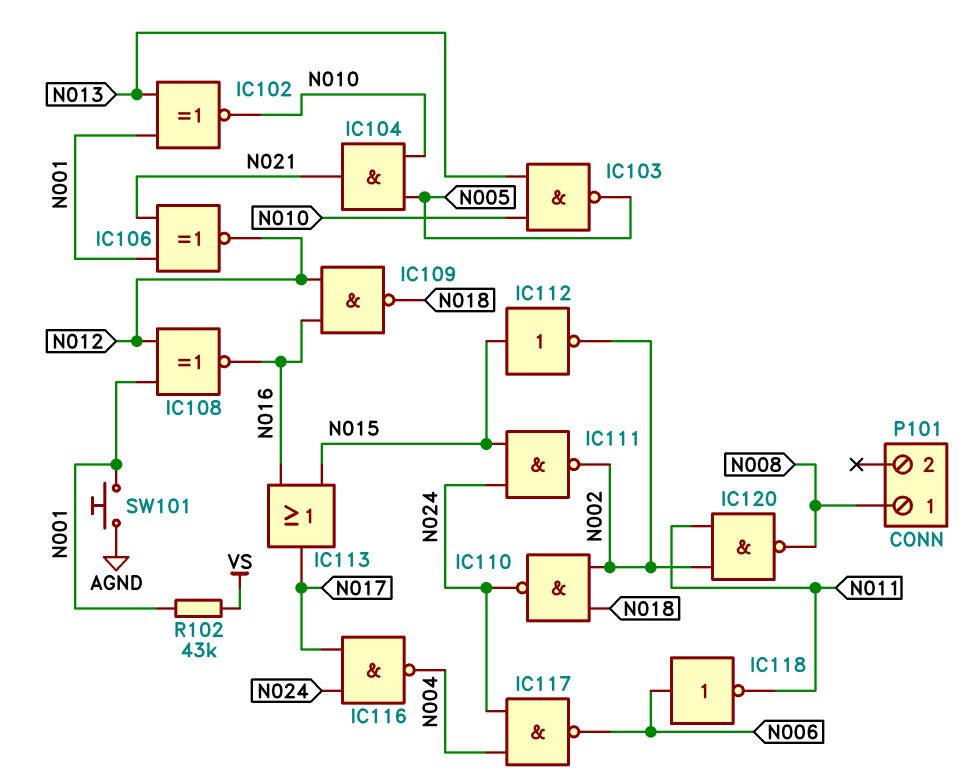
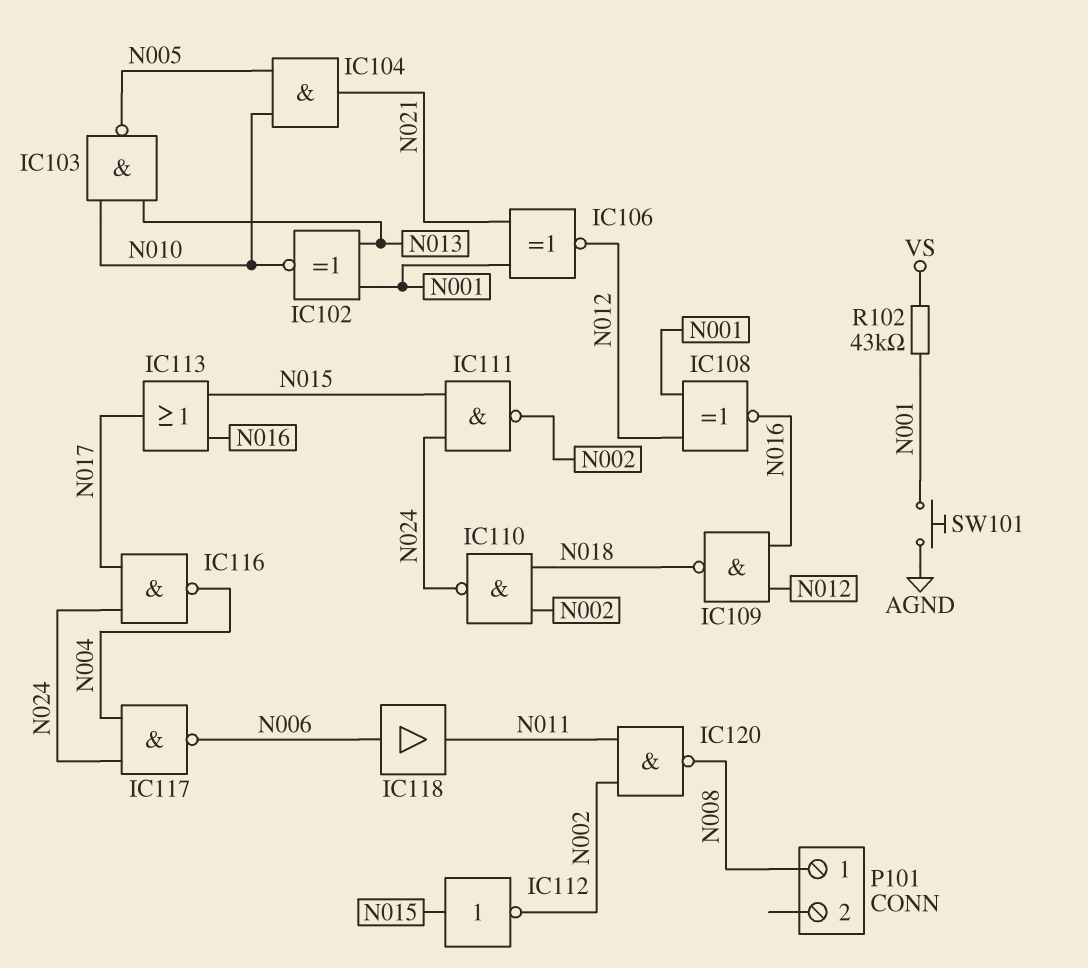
IC118: NOT (in N006, out N011) -> buffer (in N006, out N011)

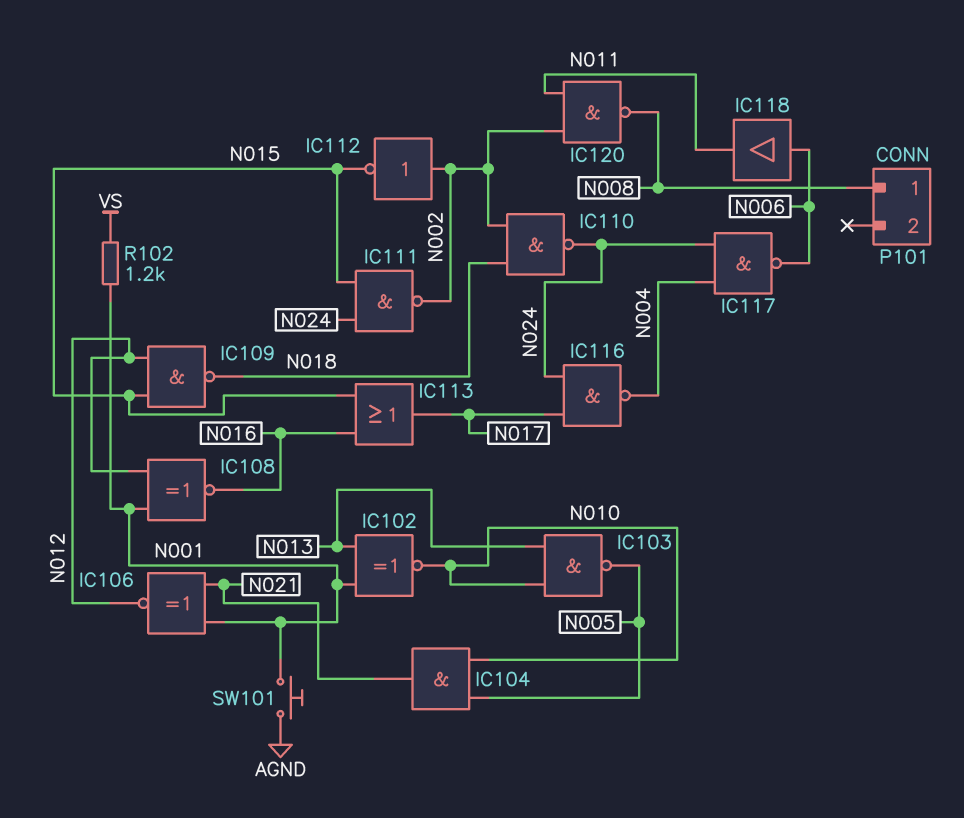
IC109: NAND (in N012, in N016, out N018) -> NAND (in N012, in N015, out N018)
IC112: NOT (in N015, out N002) -> NOT (in N002, out N015)
R102: 43k (N001, VS) -> 1.2k (N001, VS)

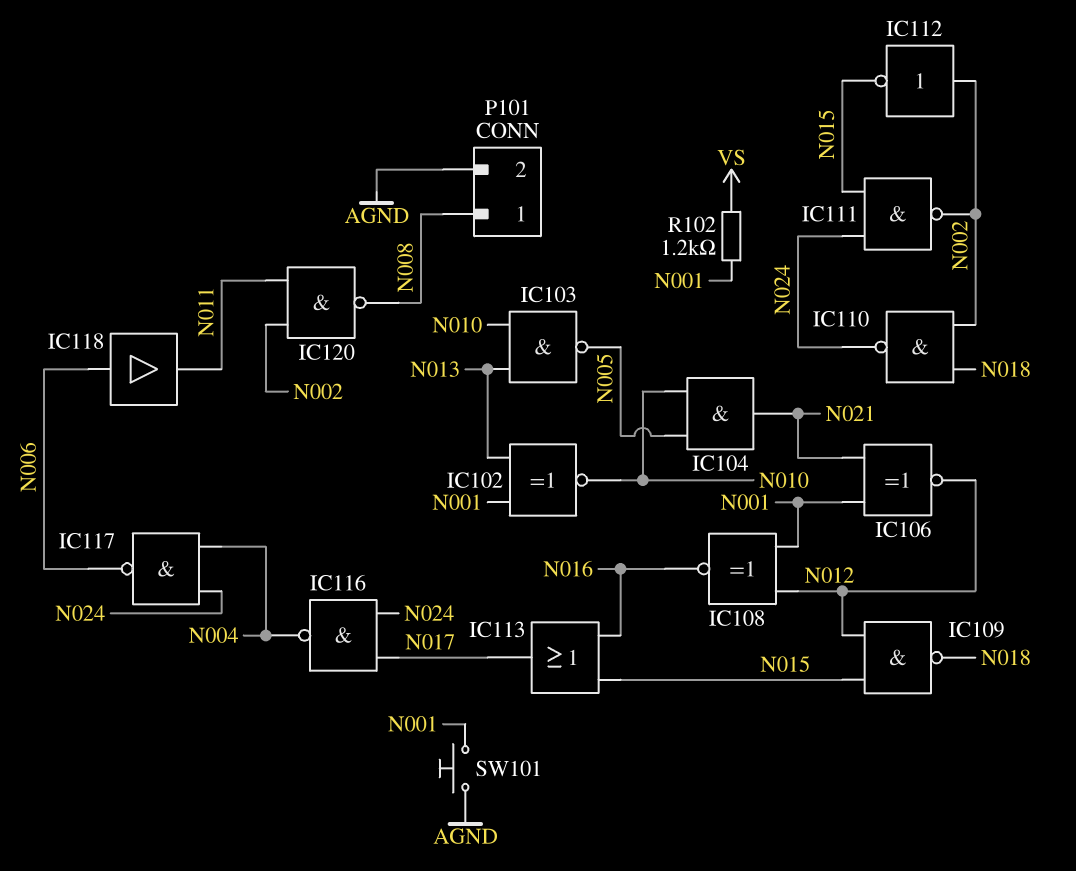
P101 pin 2: none -> AGND

